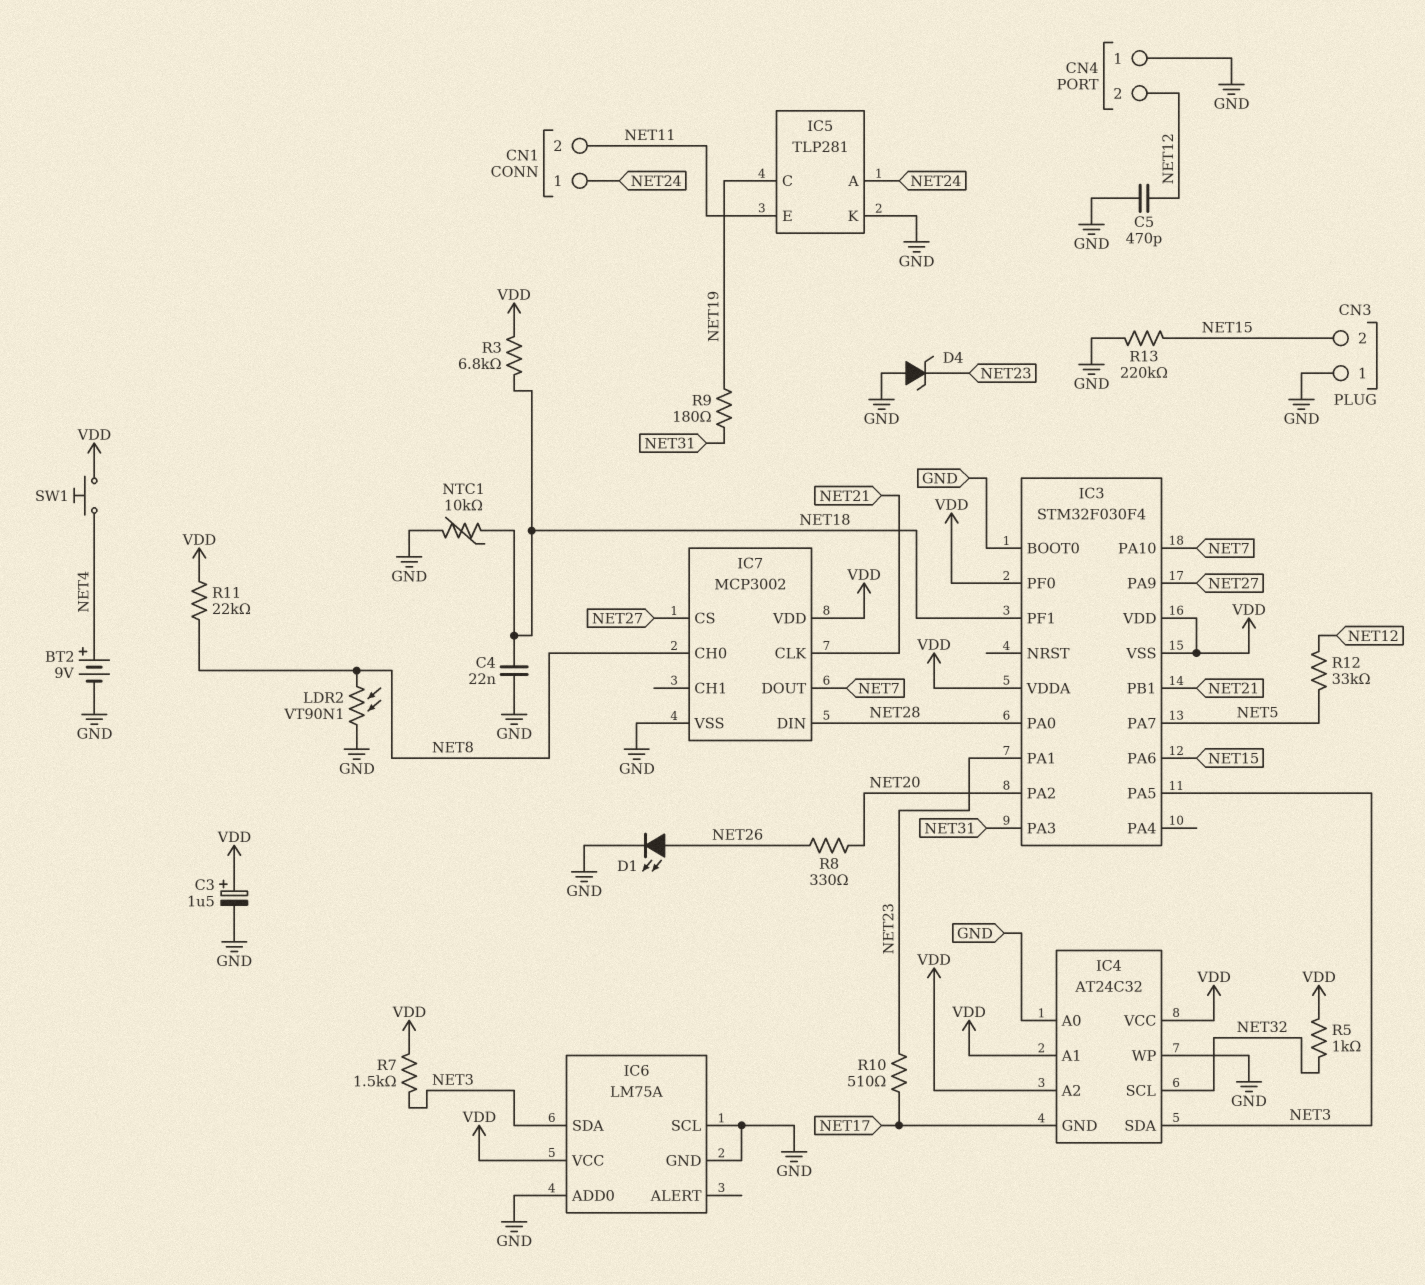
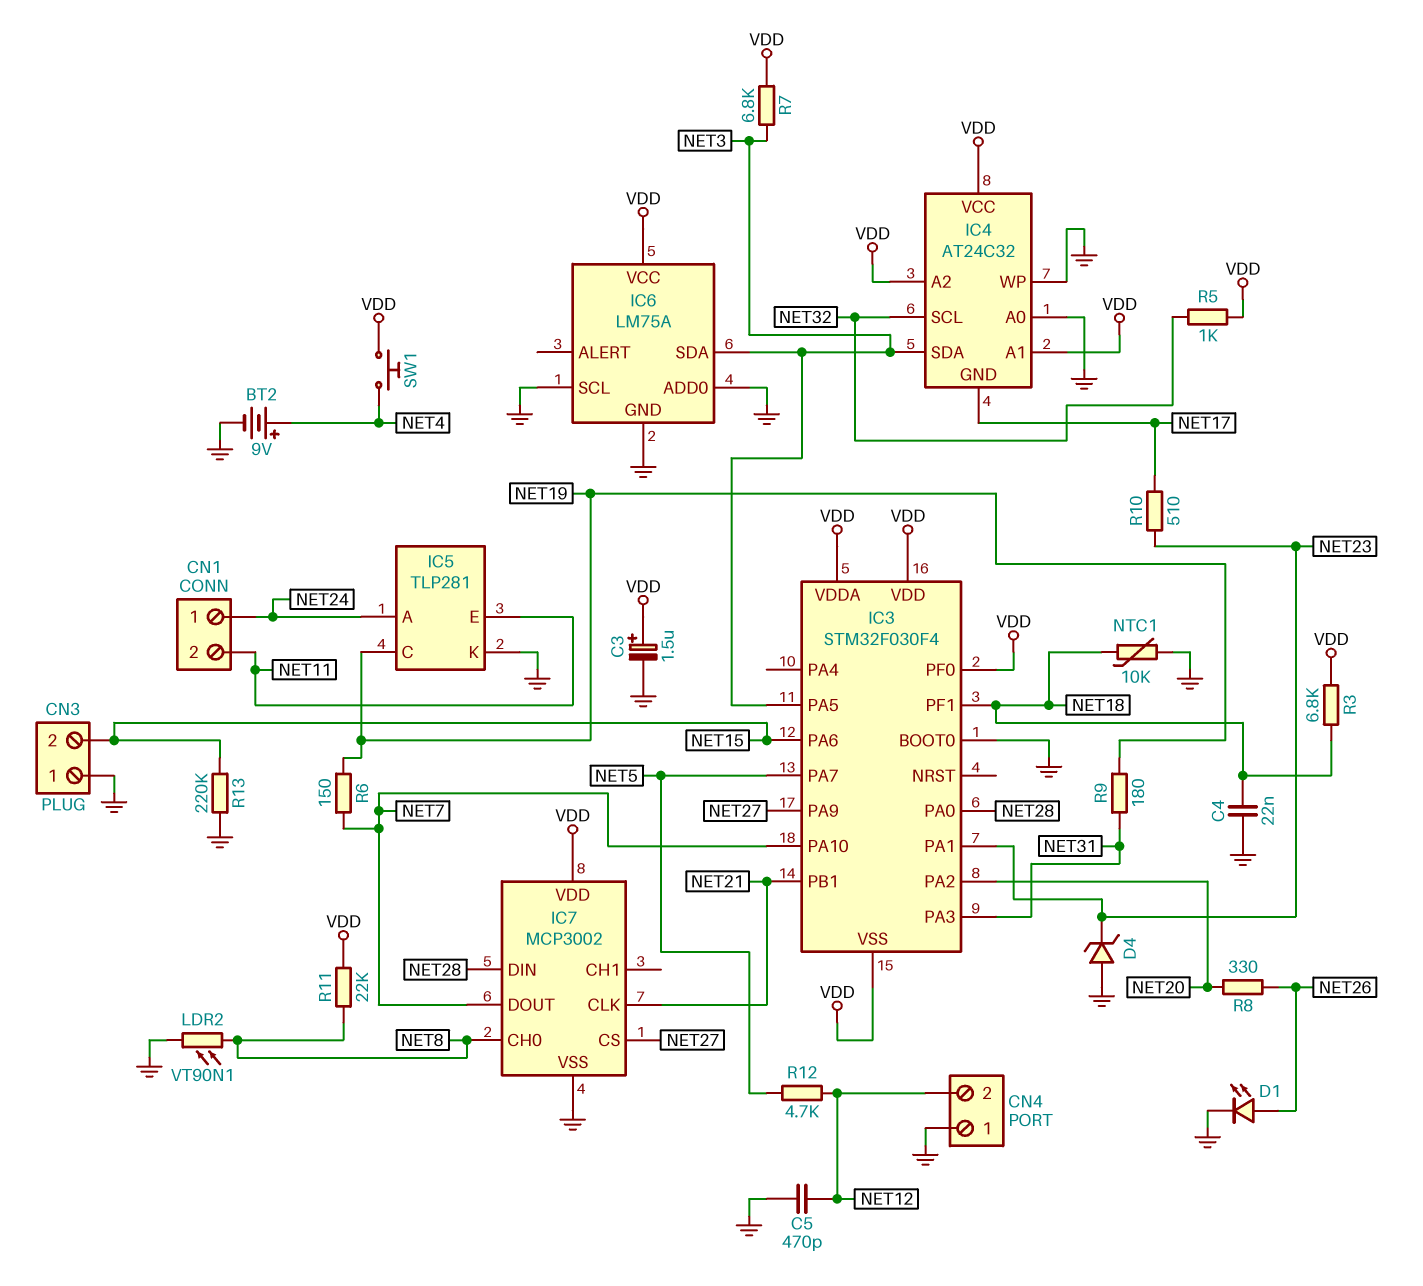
R6: none -> 150 (NET7, NET19)
R7: 1.5k (NET3, VDD) -> 6.8k (NET3, VDD)
R12: 33k (NET5, NET12) -> 4.7k (NET5, NET12)

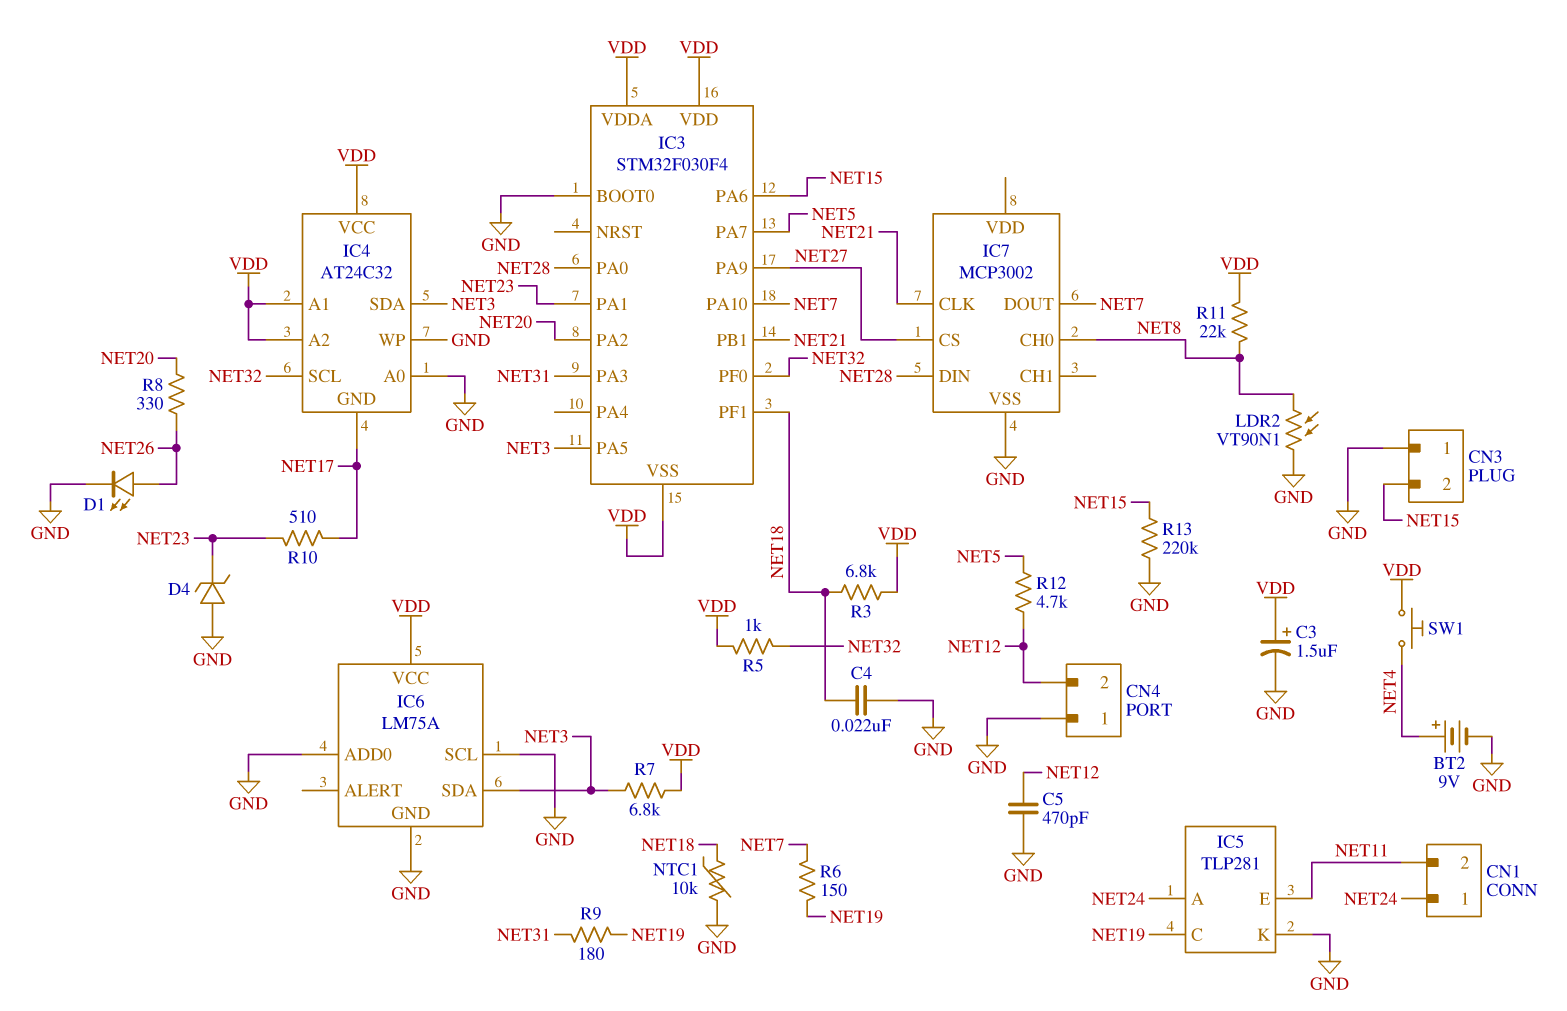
IC3 pin PF0: VDD -> NET32
IC7 pin VDD: VDD -> none

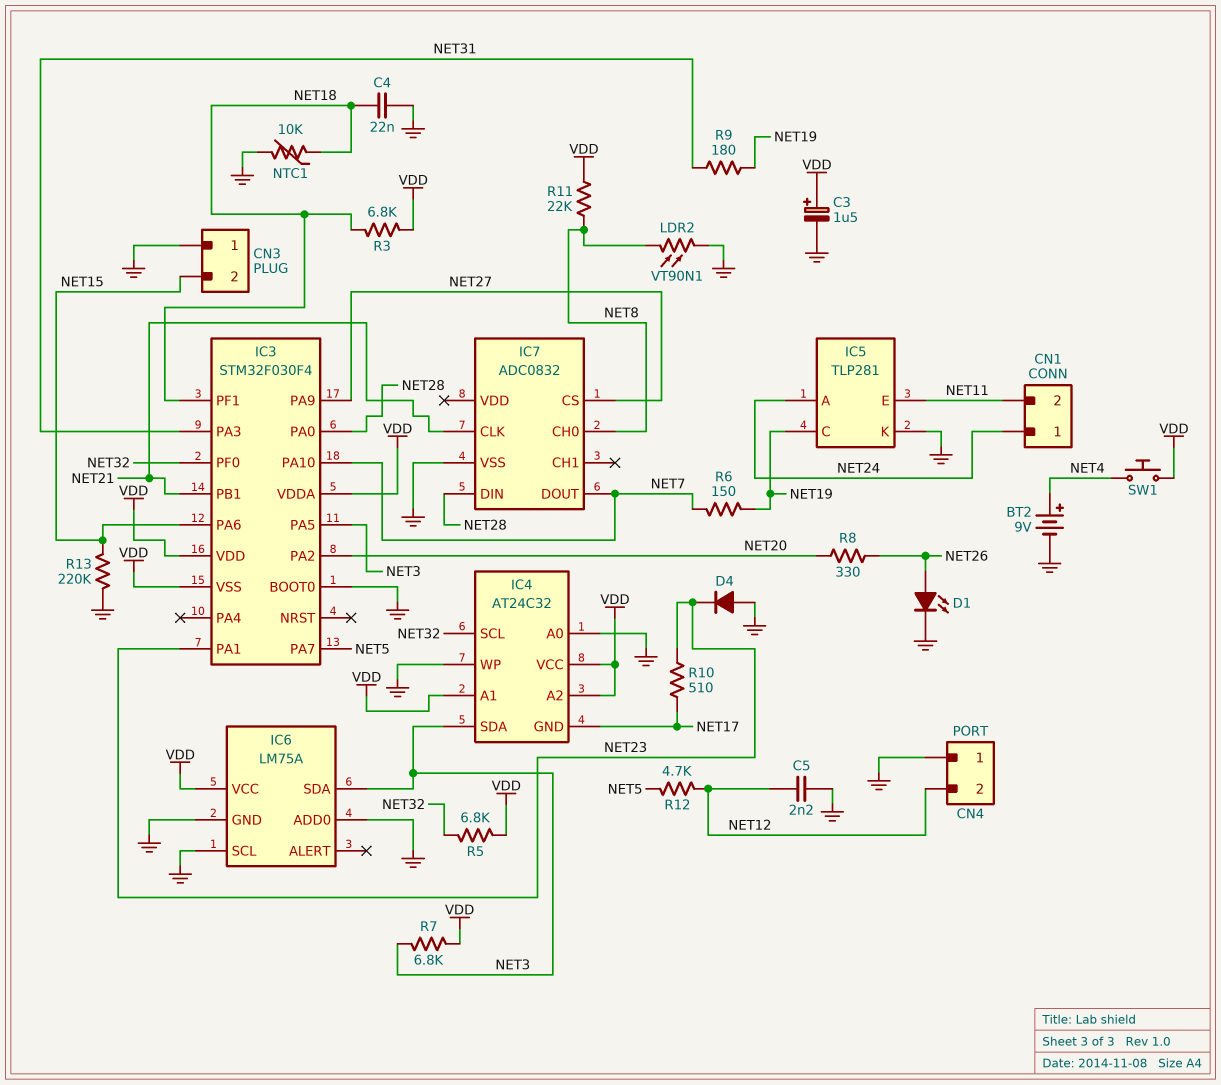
C5: 470pF (GND, NET12) -> 2.2nF (GND, NET12)
D4: zener (A GND, K NET23) -> diode (A GND, K NET23)
IC7: MCP3002 -> ADC0832
R5: 1k (NET32, VDD) -> 6.8k (NET32, VDD)

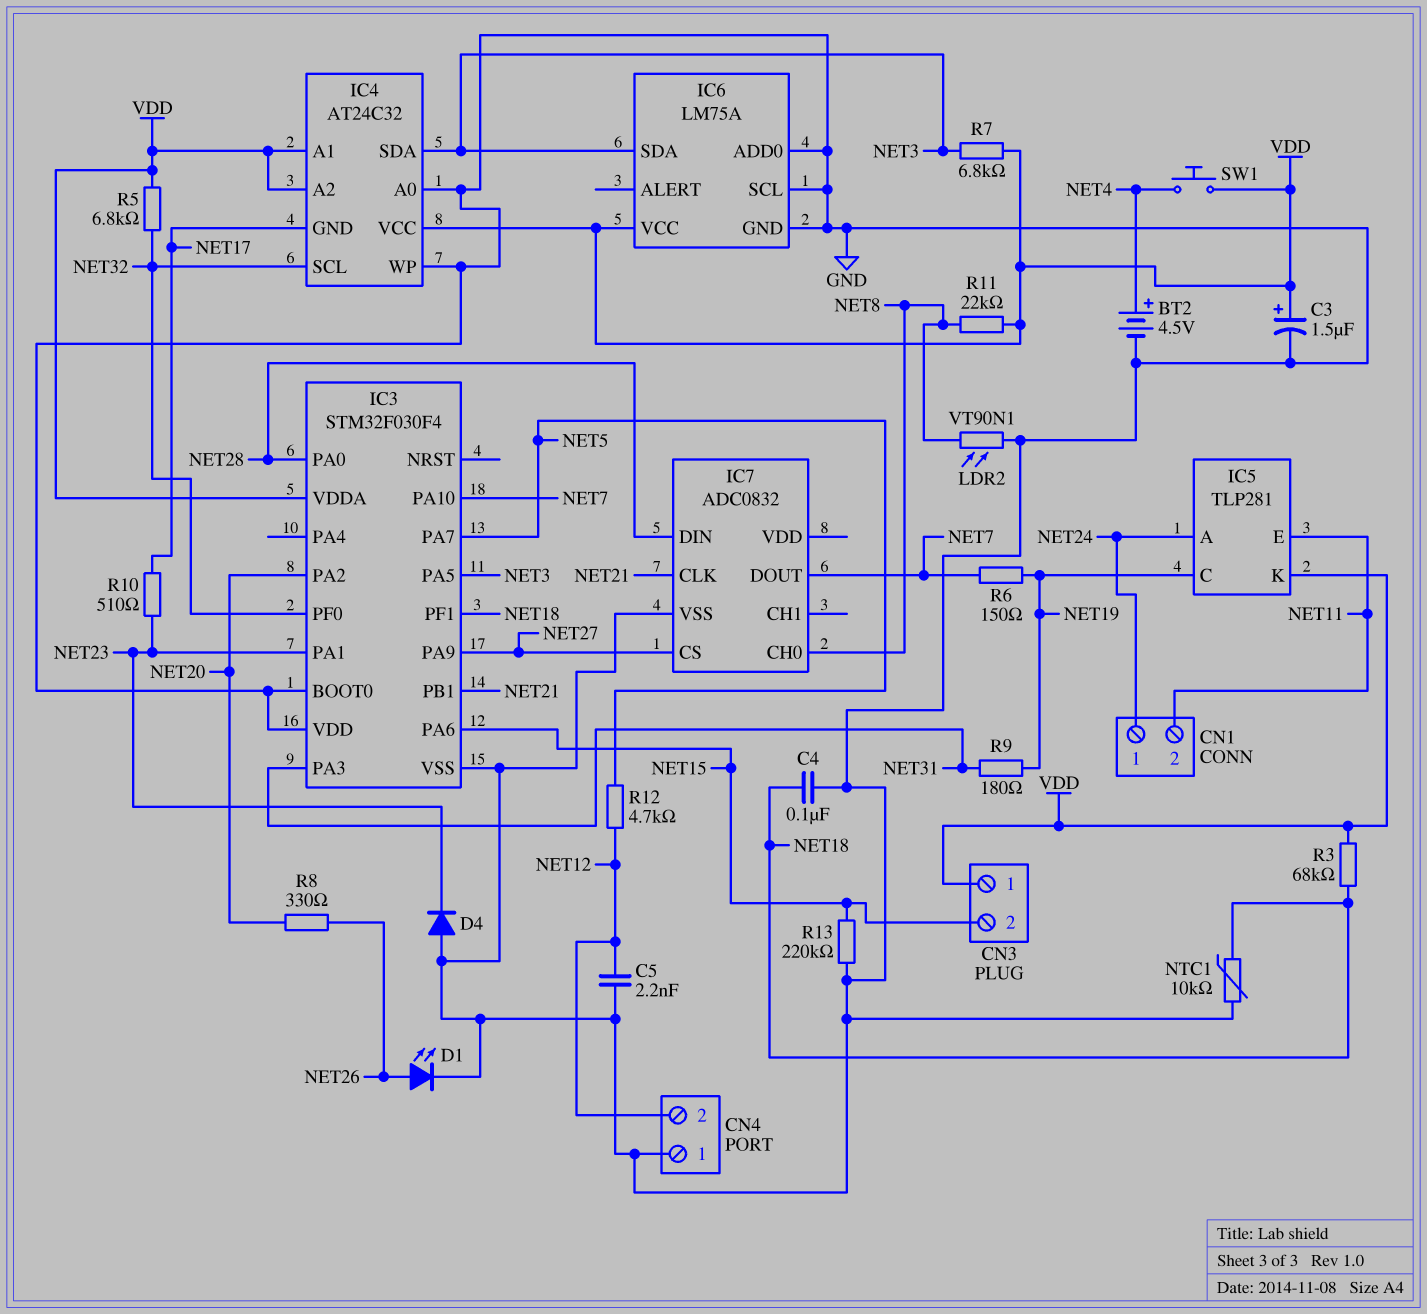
BT2: 9V (plus NET4, minus GND) -> 4.5V (plus NET4, minus GND)
C4: 22nF (GND, NET18) -> 100nF (GND, NET18)
CN3 pin 1: GND -> VDD
IC3 pin VDD: VDD -> GND
IC3 pin VSS: VDD -> GND
IC5 pin K: GND -> VDD
R3: 6.8k (NET18, VDD) -> 68k (NET18, VDD)

